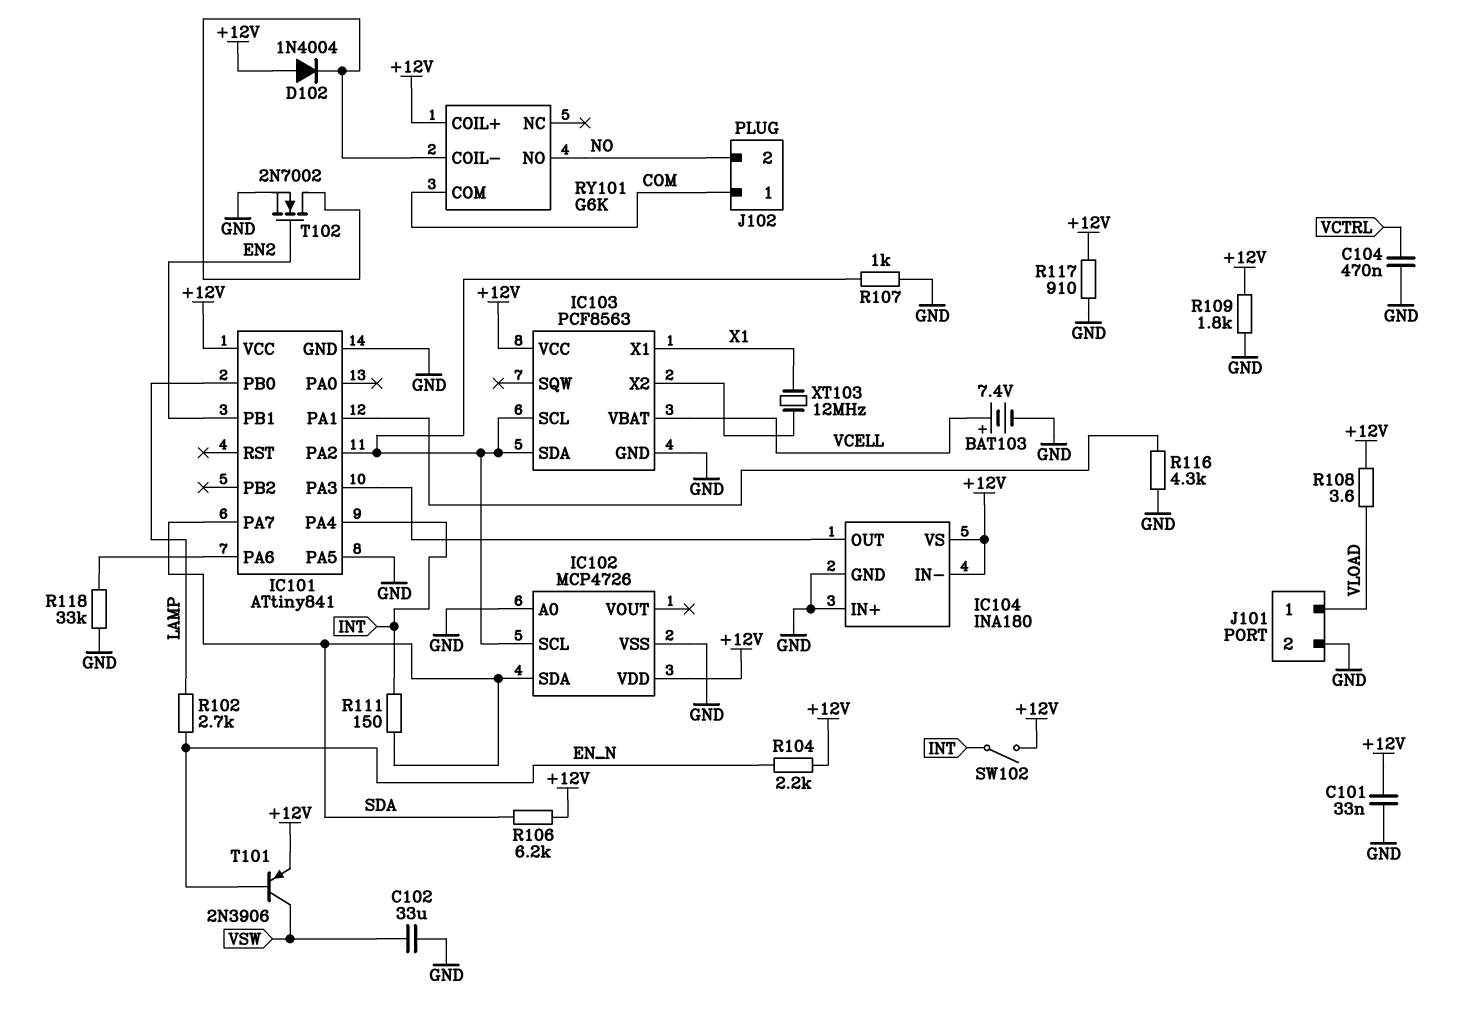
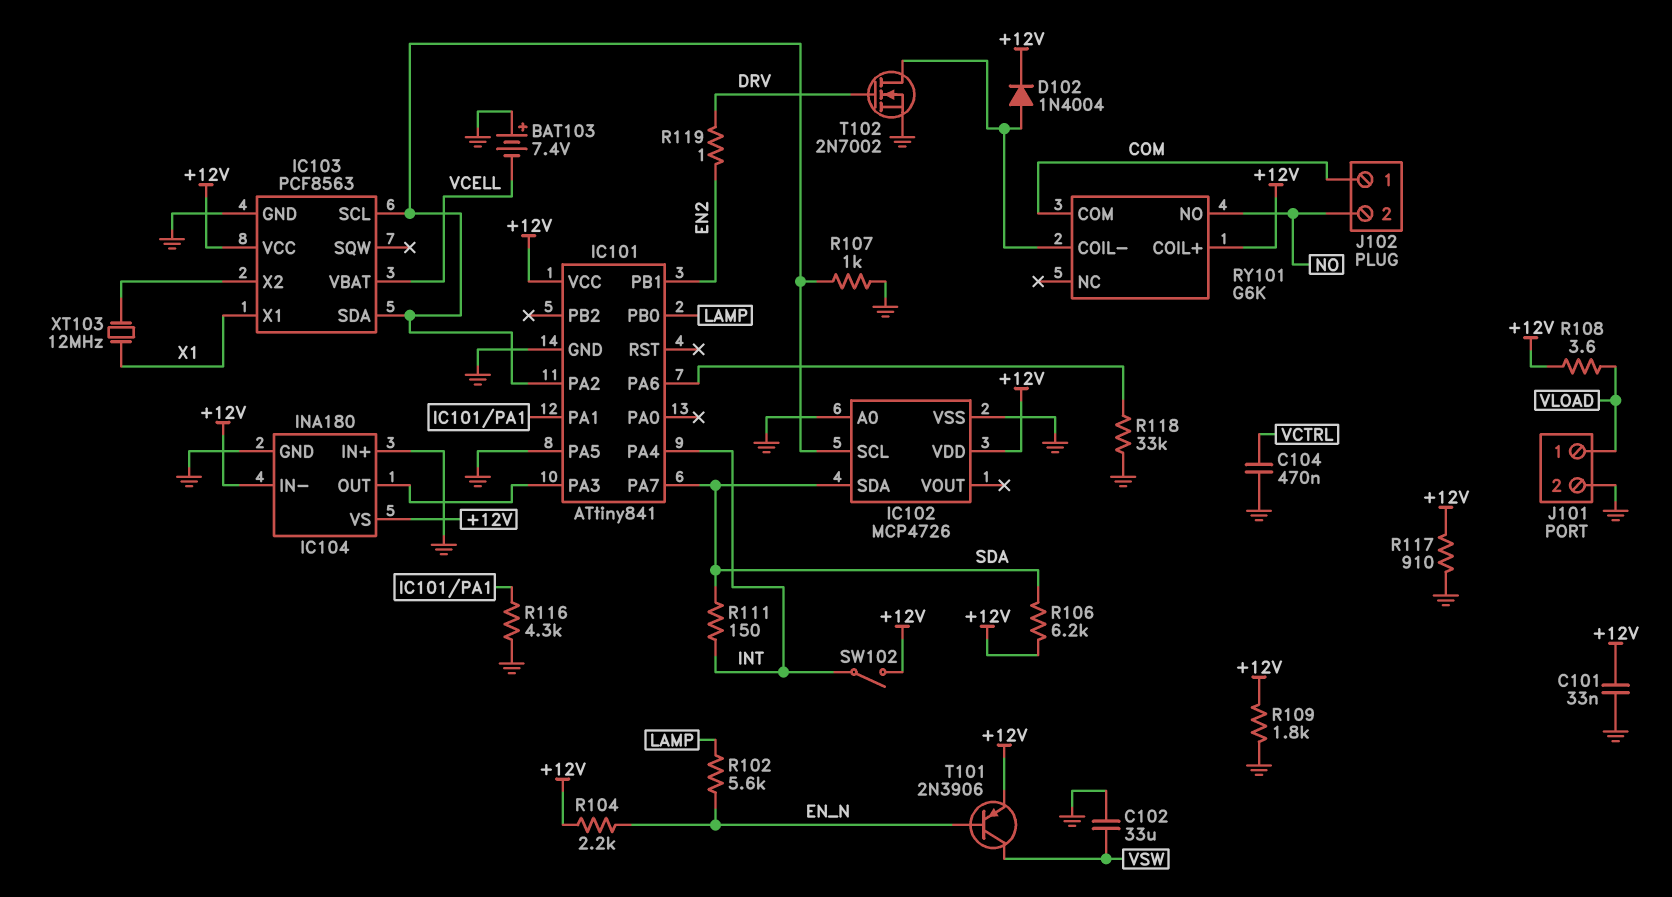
BAT103: 7.4V (plus VCELL, minus GND) -> 7.4V (plus GND, minus VCELL)
D102: diode 1N4004 (A +12V, K RY101/COIL-) -> diode 1N4004 (A RY101/COIL-, K +12V)
R102: 2.7k (EN_N, LAMP) -> 5.6k (EN_N, LAMP)
R119: none -> 1 (DRV, EN2)
T102: NMOS 2N7002 (G EN2, D RY101/COIL-, S GND) -> NMOS 2N7002 (G DRV, D RY101/COIL-, S GND)

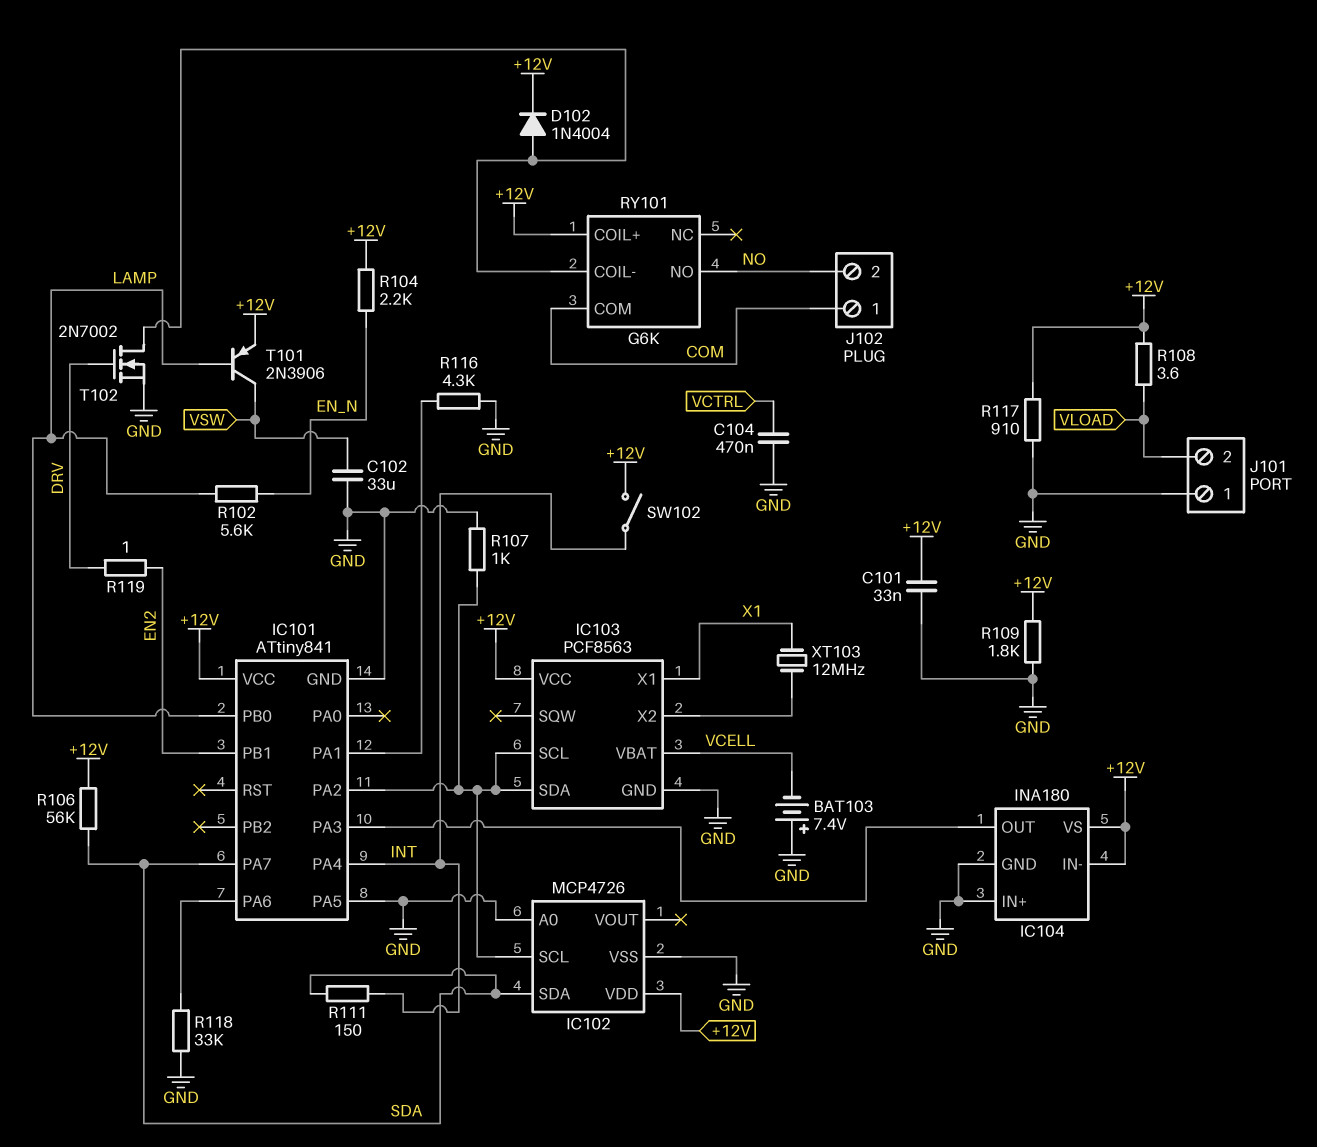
J101 pin 1: VLOAD -> GND
J101 pin 2: GND -> VLOAD
R106: 6.2k (+12V, SDA) -> 56k (+12V, SDA)
T101: PNP 2N3906 (B EN_N, C VSW, E +12V) -> PNP 2N3906 (B LAMP, C VSW, E +12V)

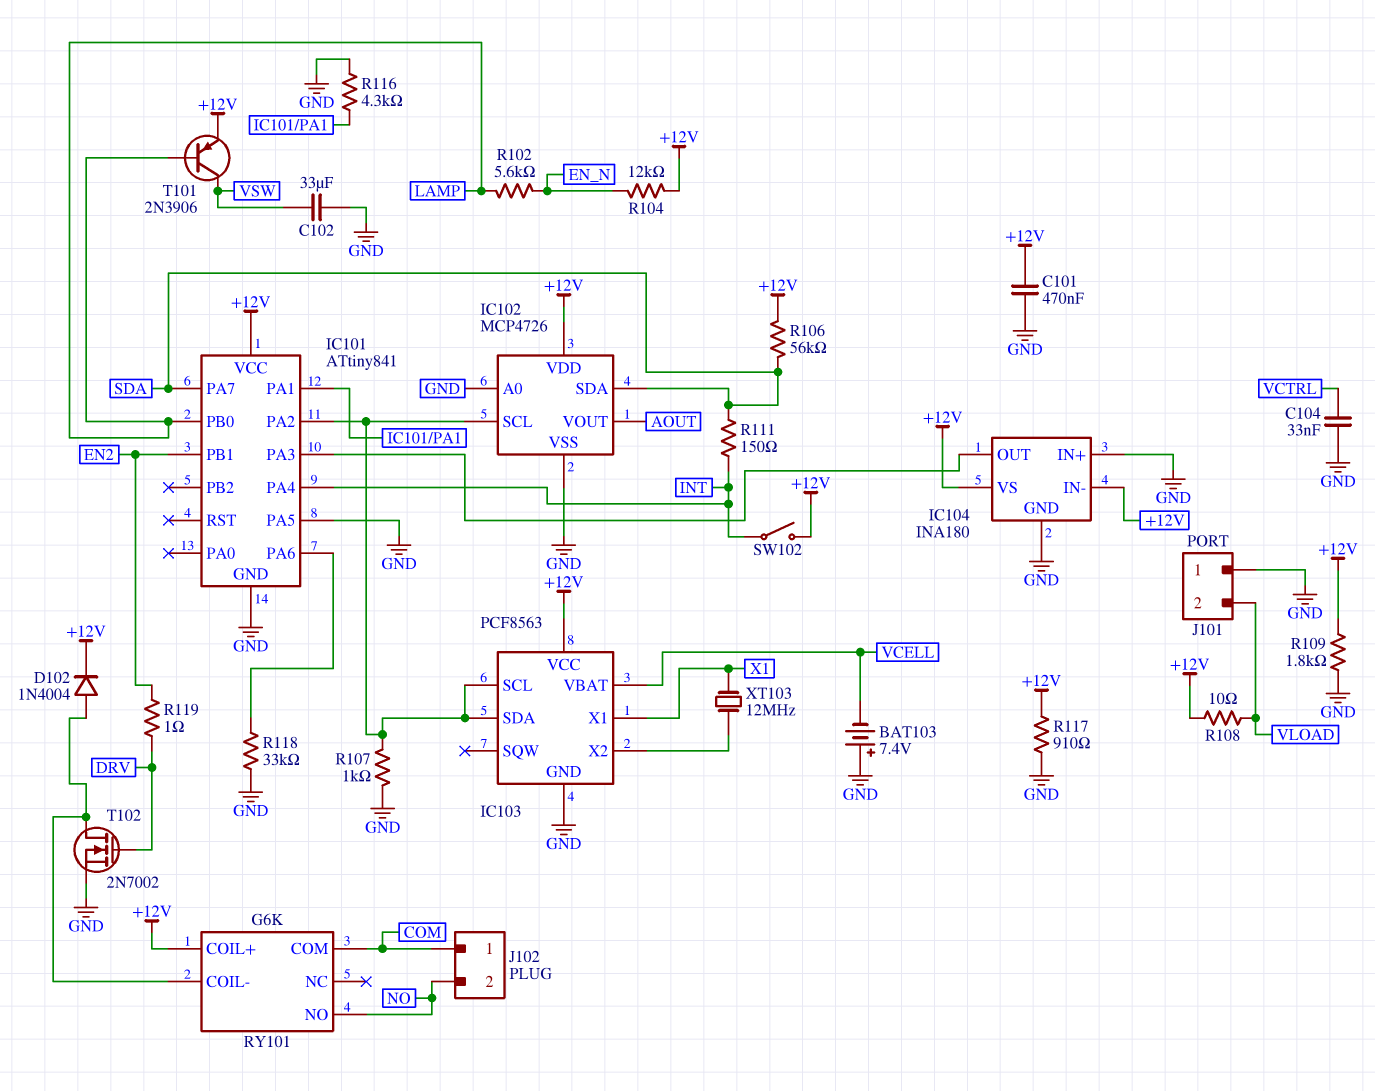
C101: 33nF (+12V, GND) -> 470nF (+12V, GND)
C104: 470nF (GND, VCTRL) -> 33nF (GND, VCTRL)
IC102 pin VOUT: none -> AOUT
R104: 2.2k (+12V, EN_N) -> 12k (+12V, EN_N)
R108: 3.6 (+12V, VLOAD) -> 10 (+12V, VLOAD)

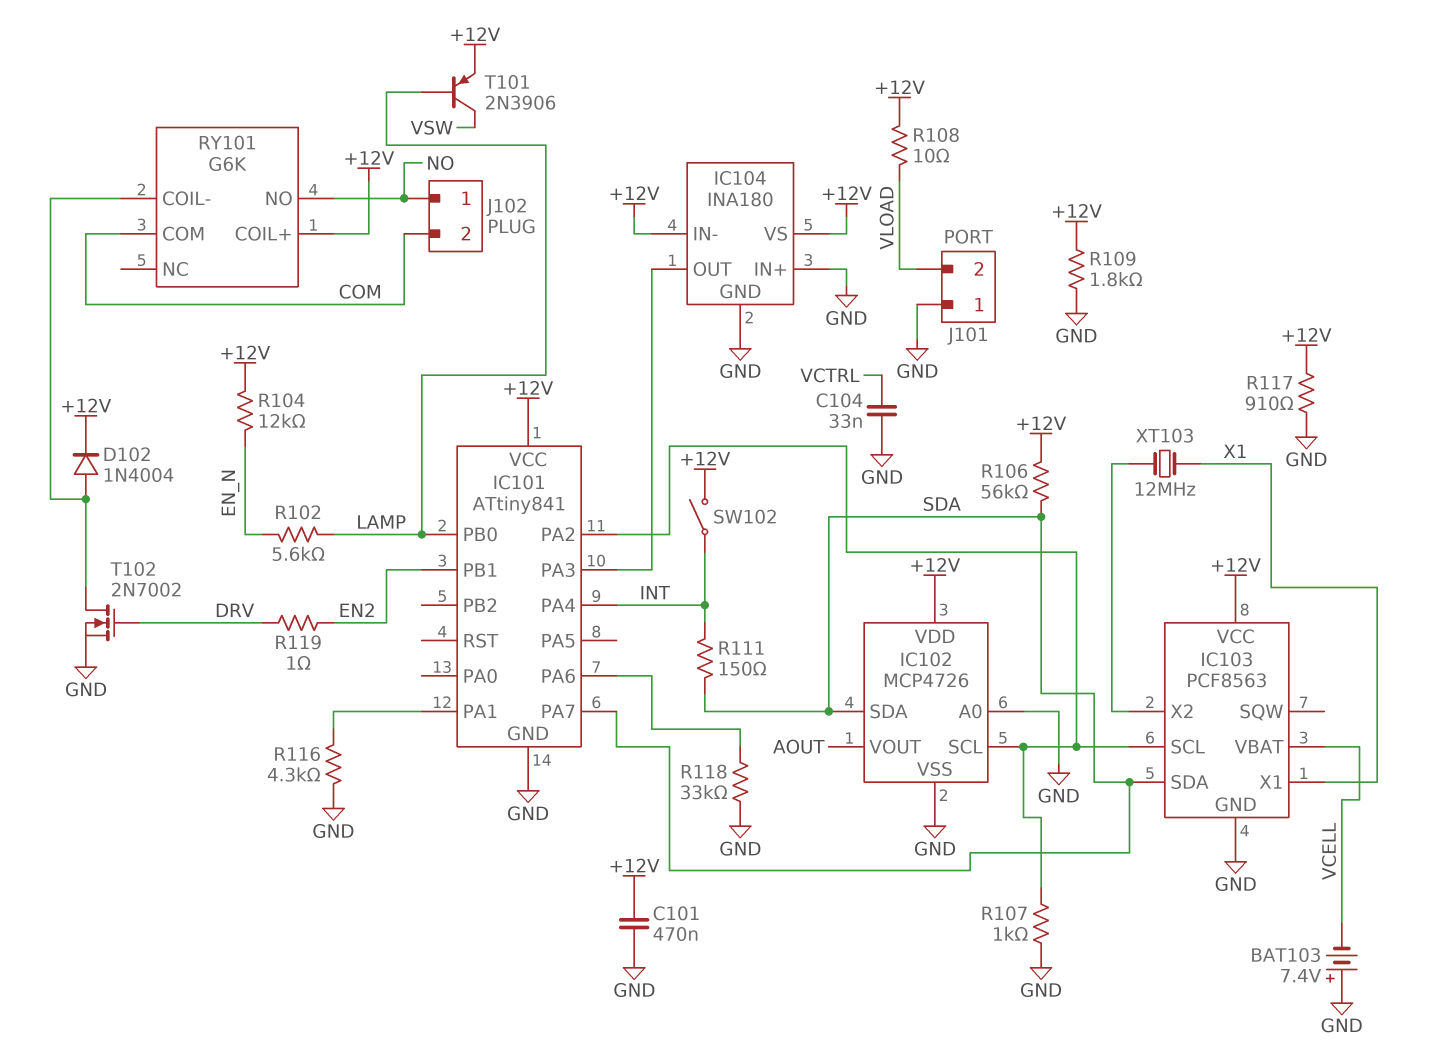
C102: 33uF (GND, VSW) -> none
IC101 pin PA5: GND -> none
IC103 pin SDA: IC101/PA2 -> SDA
J102 pin 1: COM -> NO
J102 pin 2: NO -> COM

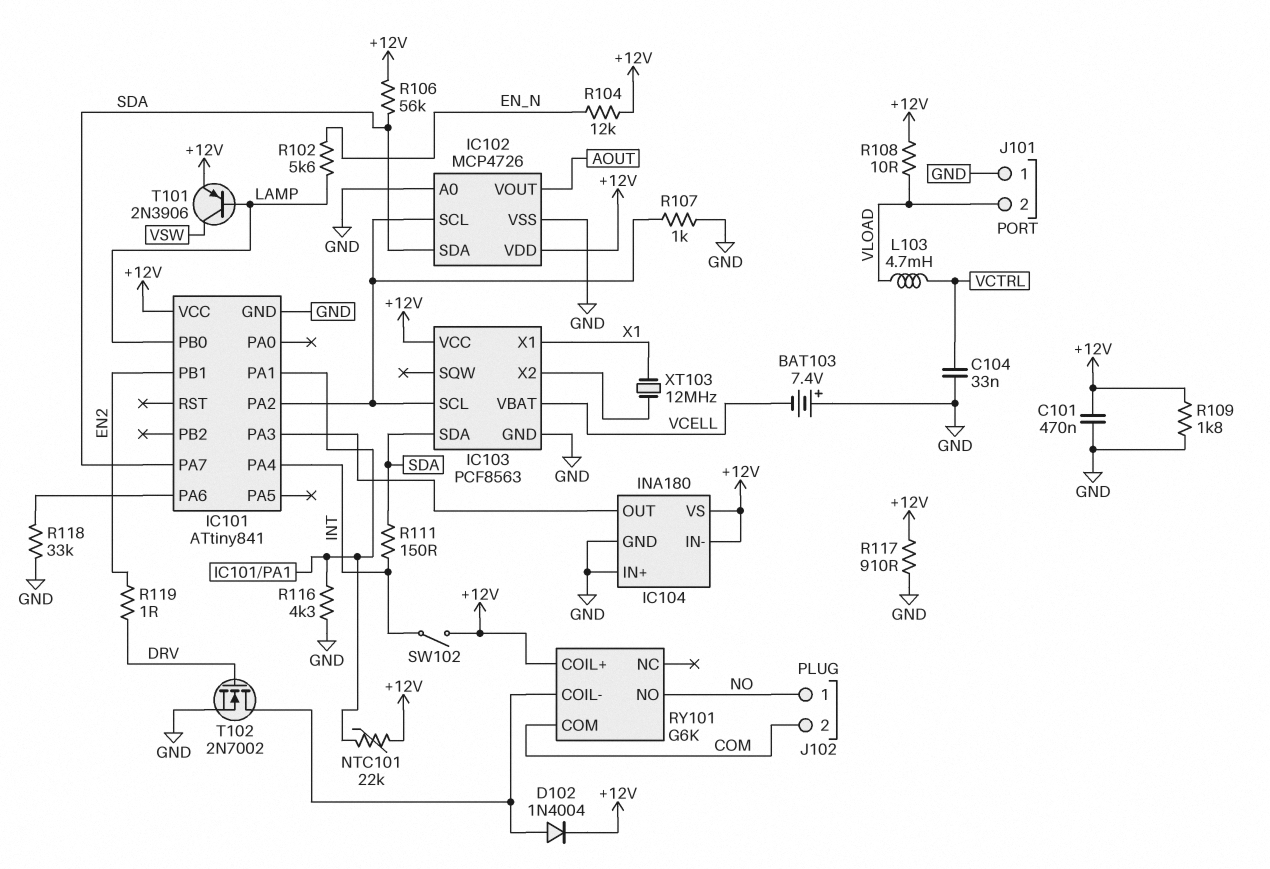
L103: none -> 4.7mH (VCTRL, VLOAD)
NTC101: none -> 22k (+12V, IC101/PA1)

